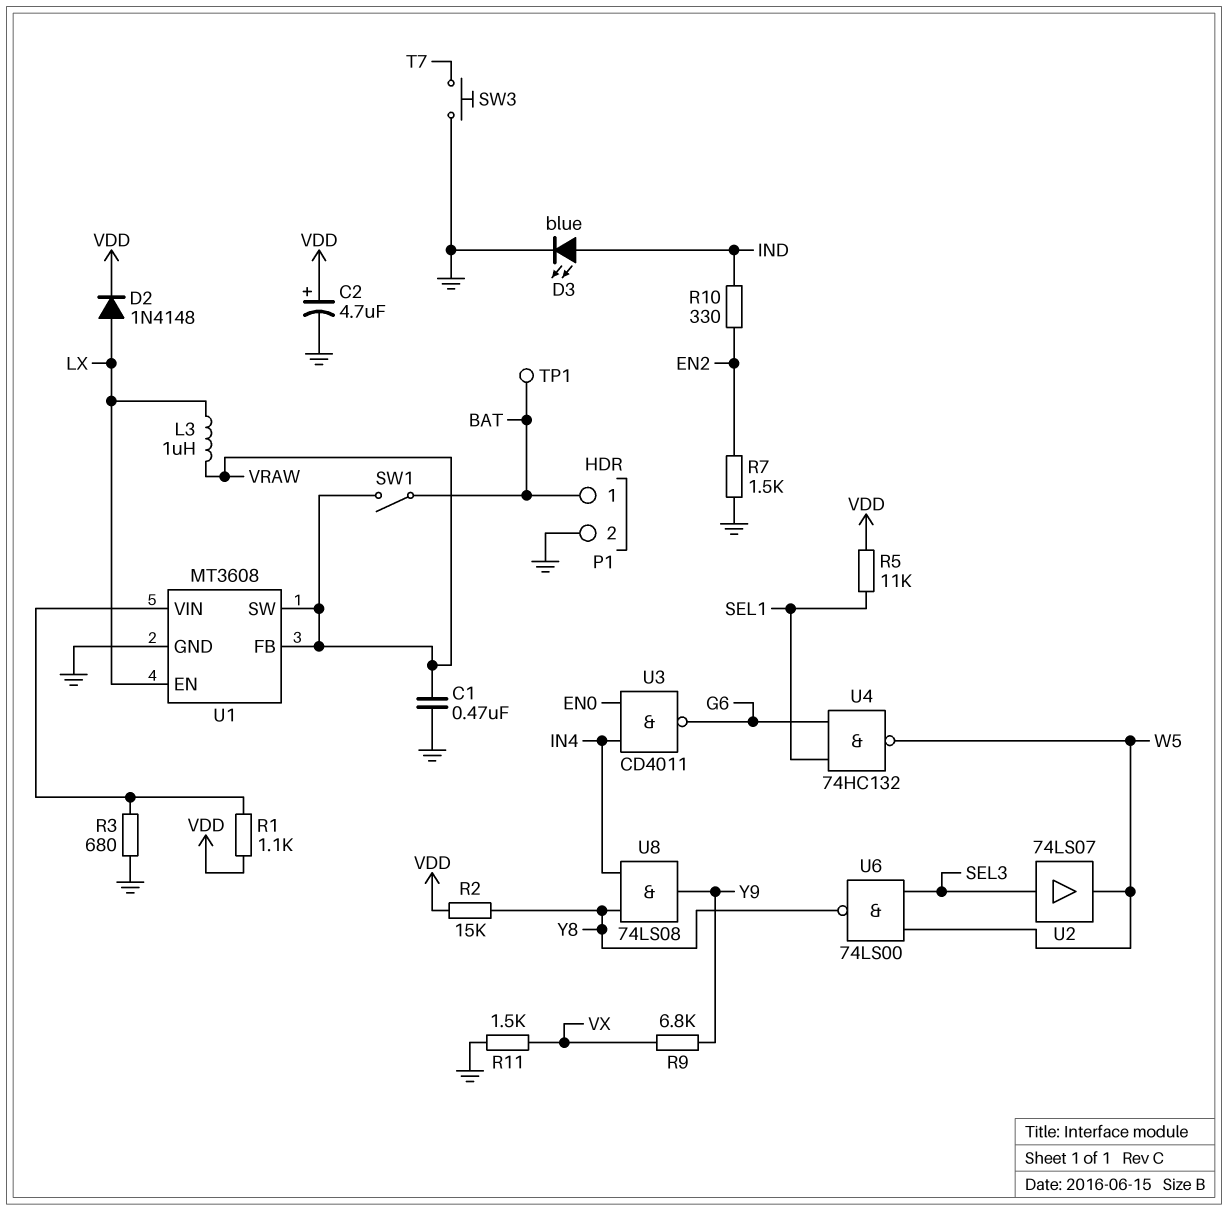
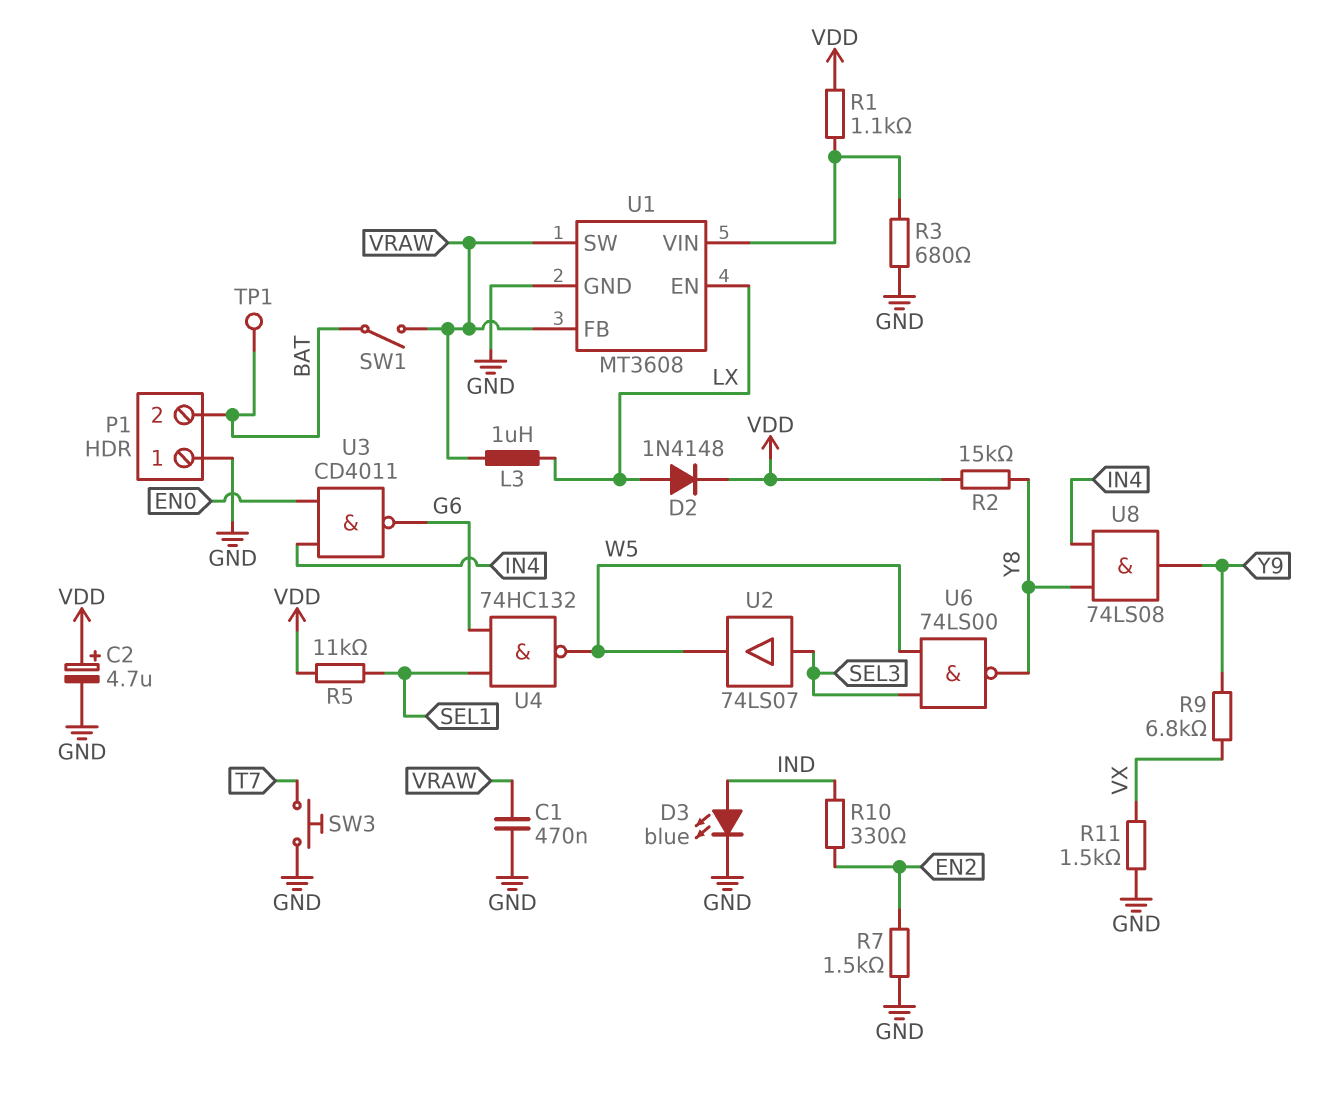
P1 pin 1: BAT -> GND
P1 pin 2: GND -> BAT

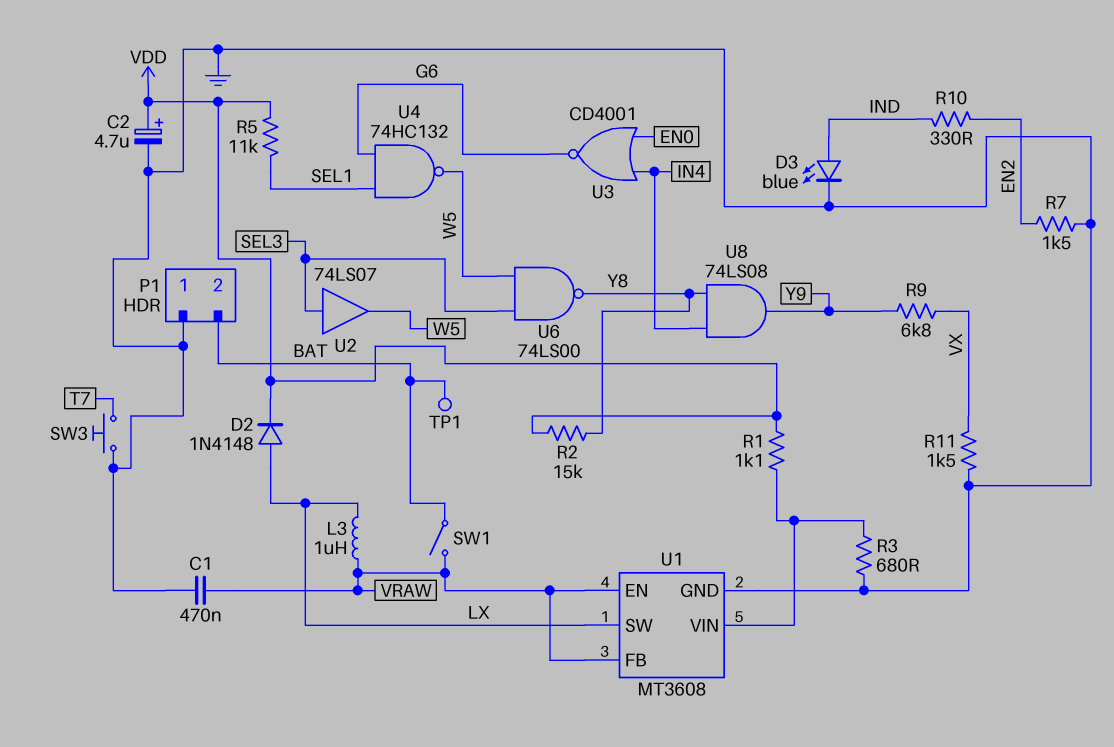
U1 pin EN: LX -> VRAW
U1 pin SW: VRAW -> LX
U3: NAND CD4011 (in EN0, in IN4, out G6) -> NOR CD4001 (in EN0, in IN4, out G6)

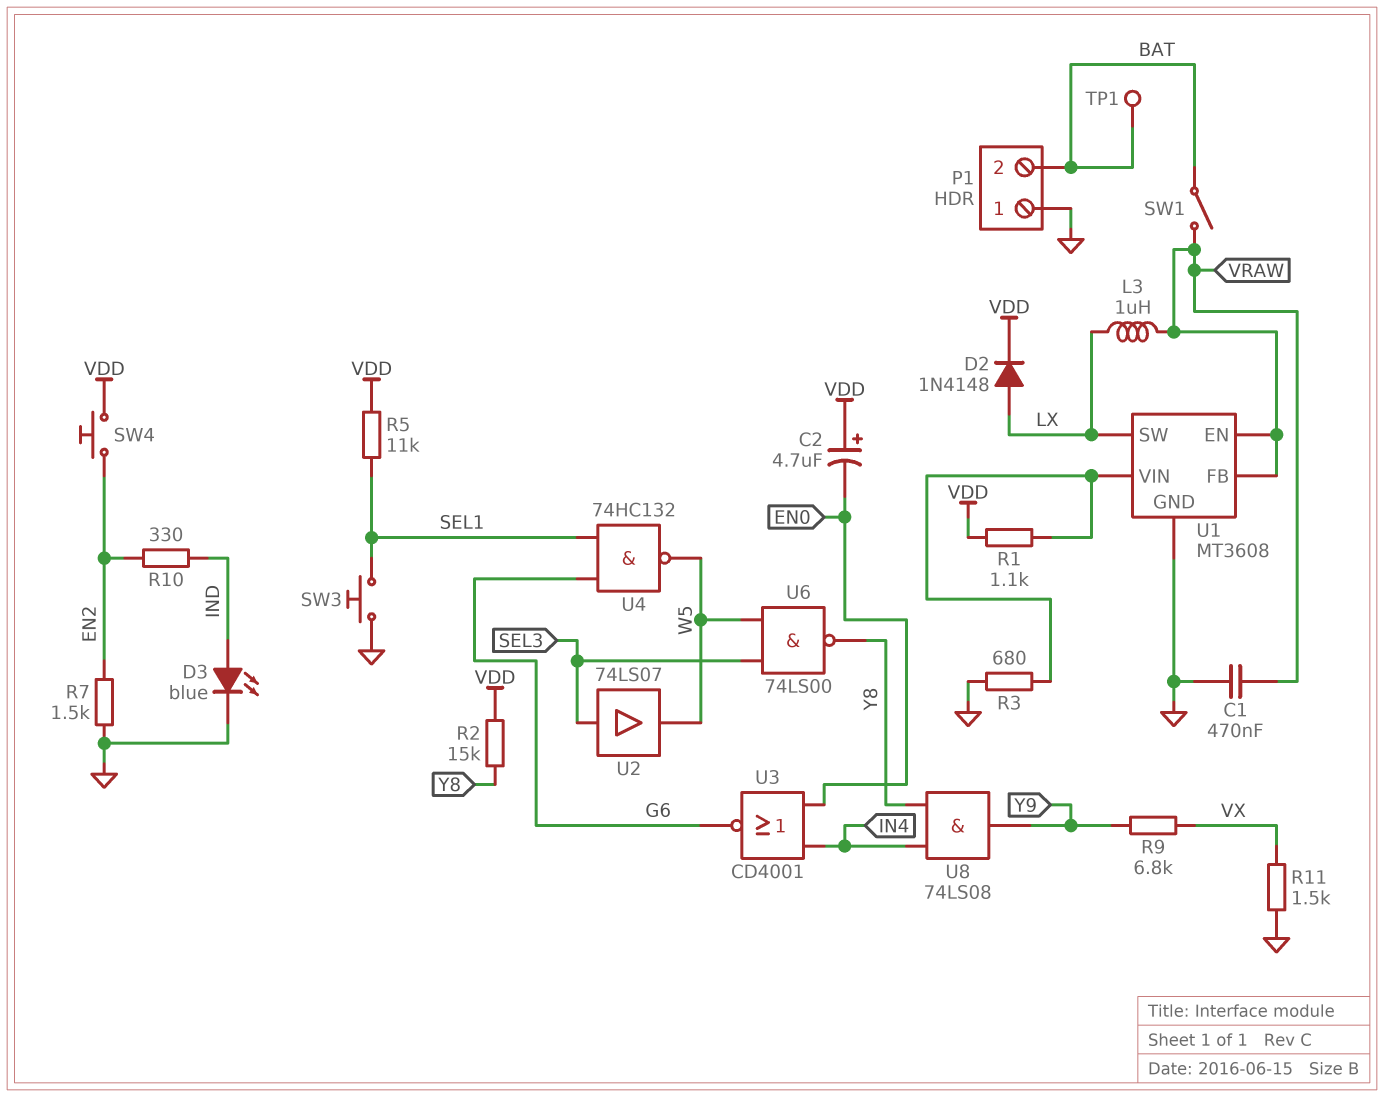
C2: 4.7uF (plus VDD, minus GND) -> 4.7uF (plus VDD, minus EN0)
SW3: button (GND, T7) -> button (GND, SEL1)
SW4: none -> button (EN2, VDD)

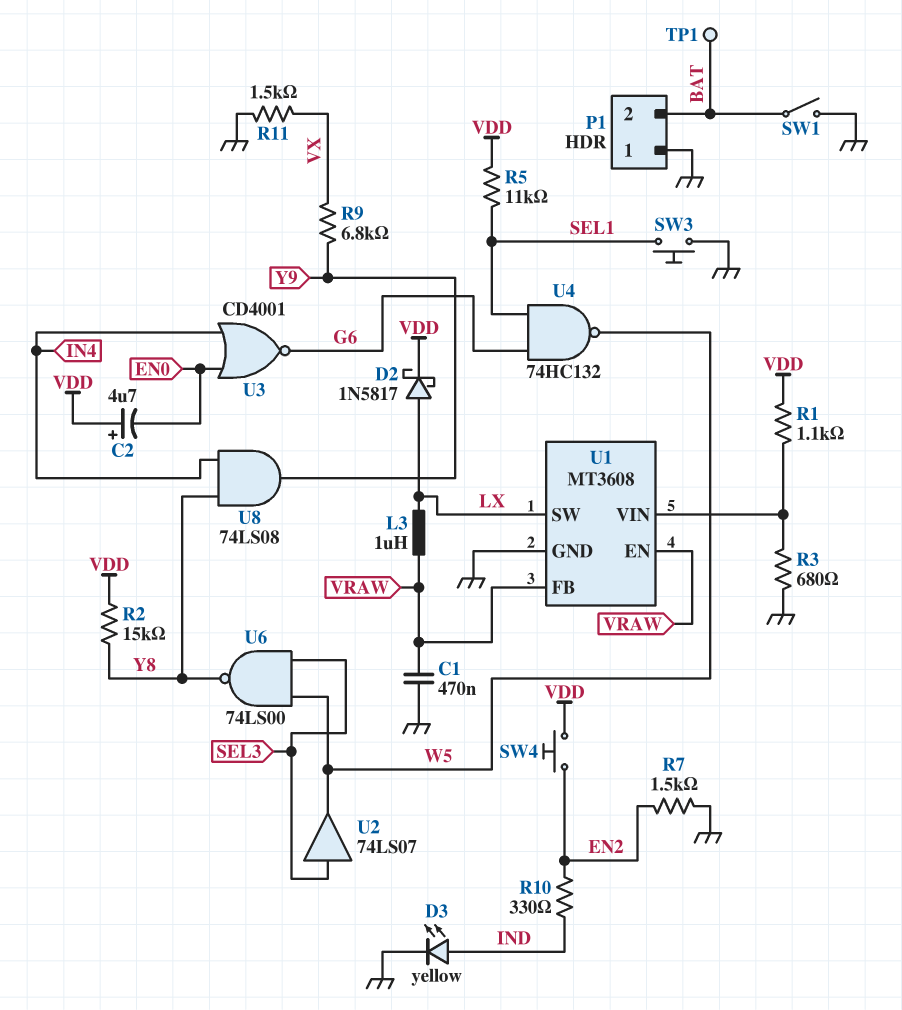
D2: diode 1N4148 (A LX, K VDD) -> schottky 1N5817 (A LX, K VDD)
D3: LED blue (A IND, K GND) -> LED yellow (A IND, K GND)
SW1: switch (BAT, VRAW) -> switch (BAT, GND)

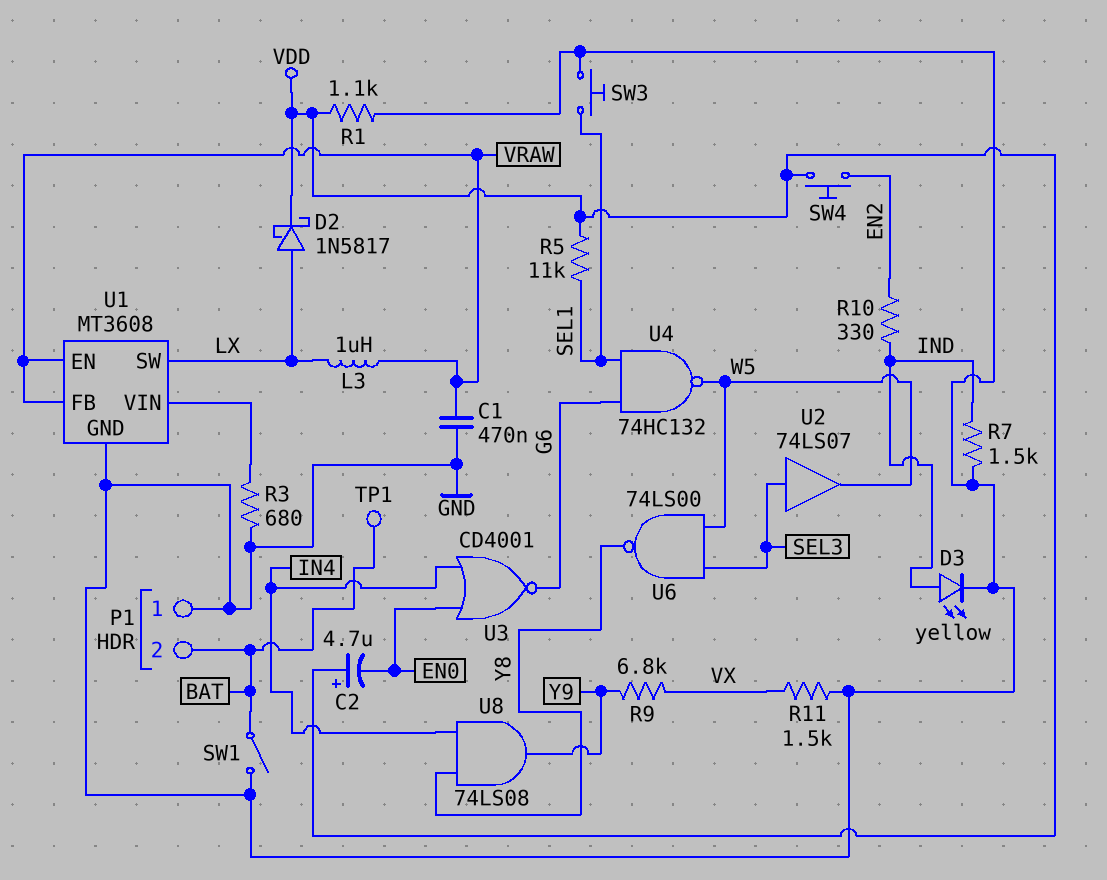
R1: 1.1k (U1/VIN, VDD) -> 1.1k (GND, VDD)
R2: 15k (VDD, Y8) -> none
R7: 1.5k (EN2, GND) -> 1.5k (GND, IND)

